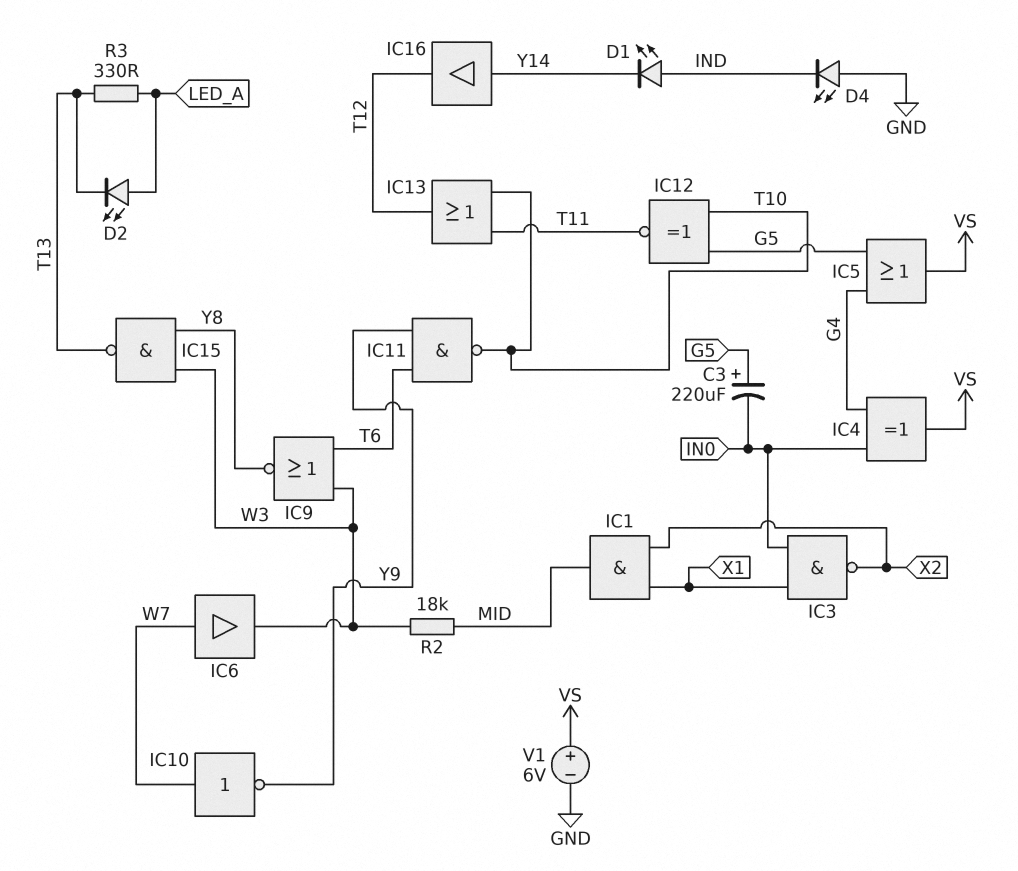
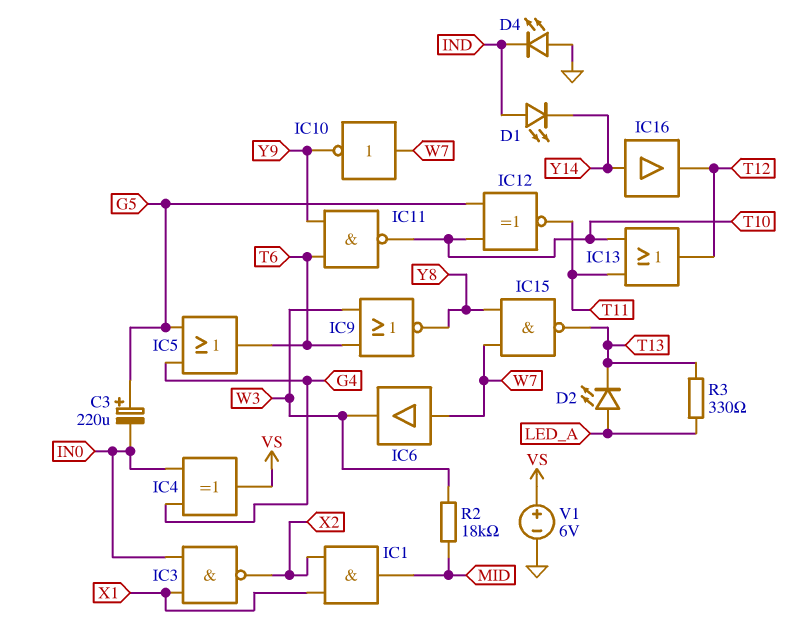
IC5: OR (in G4, in G5, out VS) -> OR (in G4, in G5, out T6)
IC15: NAND (in W3, in Y8, out T13) -> NAND (in W7, in Y8, out T13)

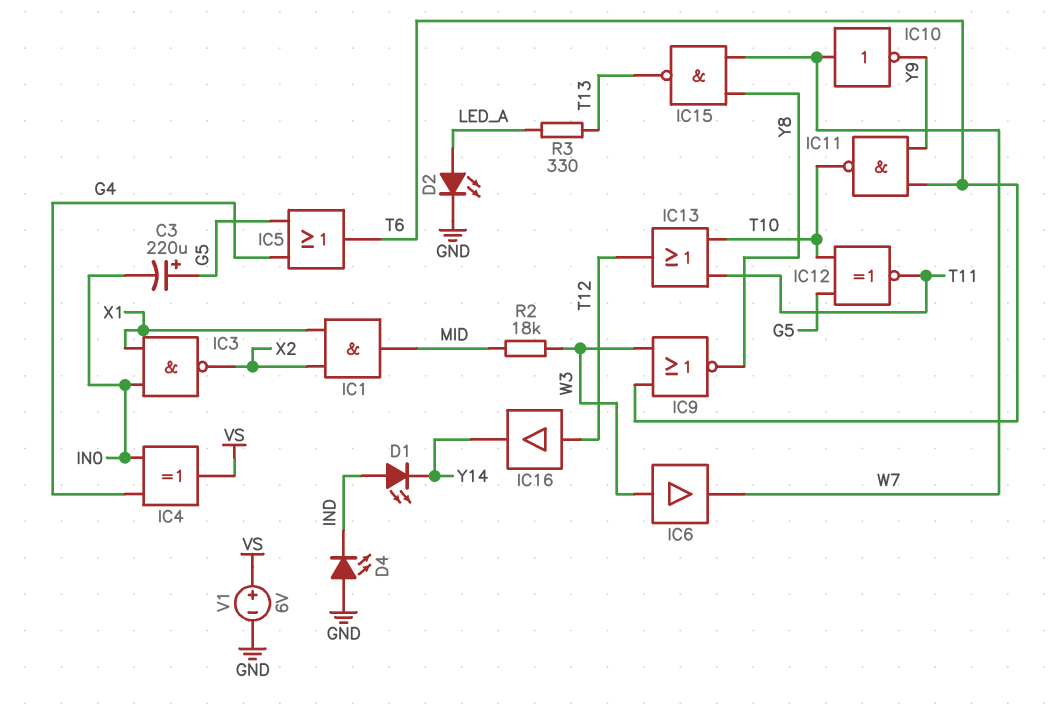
D2: LED (A LED_A, K T13) -> LED (A LED_A, K GND)
IC6: buffer (in W7, out W3) -> buffer (in W3, out W7)
IC16: buffer (in Y14, out T12) -> buffer (in T12, out Y14)

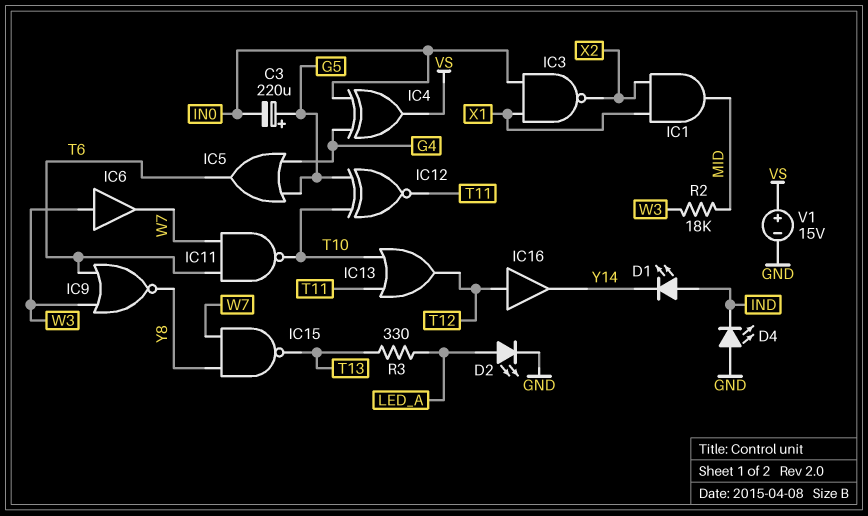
IC10: NOT (in W7, out Y9) -> none
IC11: NAND (in T6, in Y9, out T10) -> NAND (in T6, in W7, out T10)
V1: 6V (plus VS, minus GND) -> 15V (plus VS, minus GND)

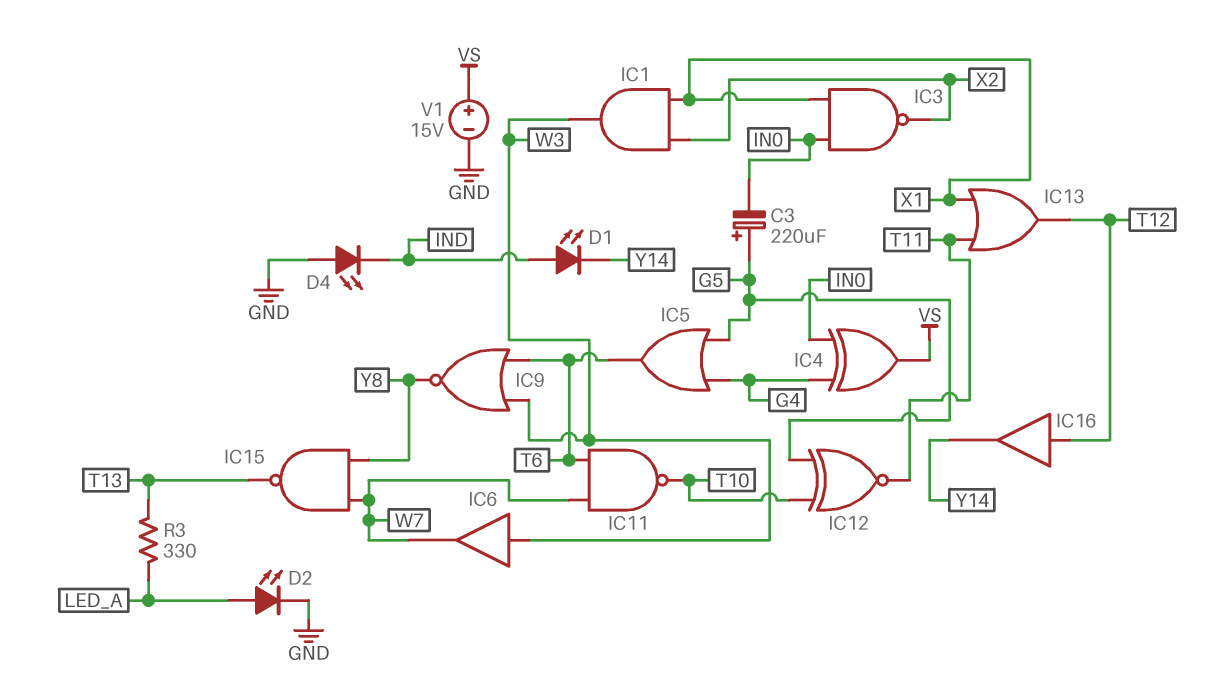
IC1: AND (in X1, in X2, out MID) -> AND (in X1, in X2, out W3)
IC13: OR (in T10, in T11, out T12) -> OR (in T11, in X1, out T12)
R2: 18k (MID, W3) -> none

